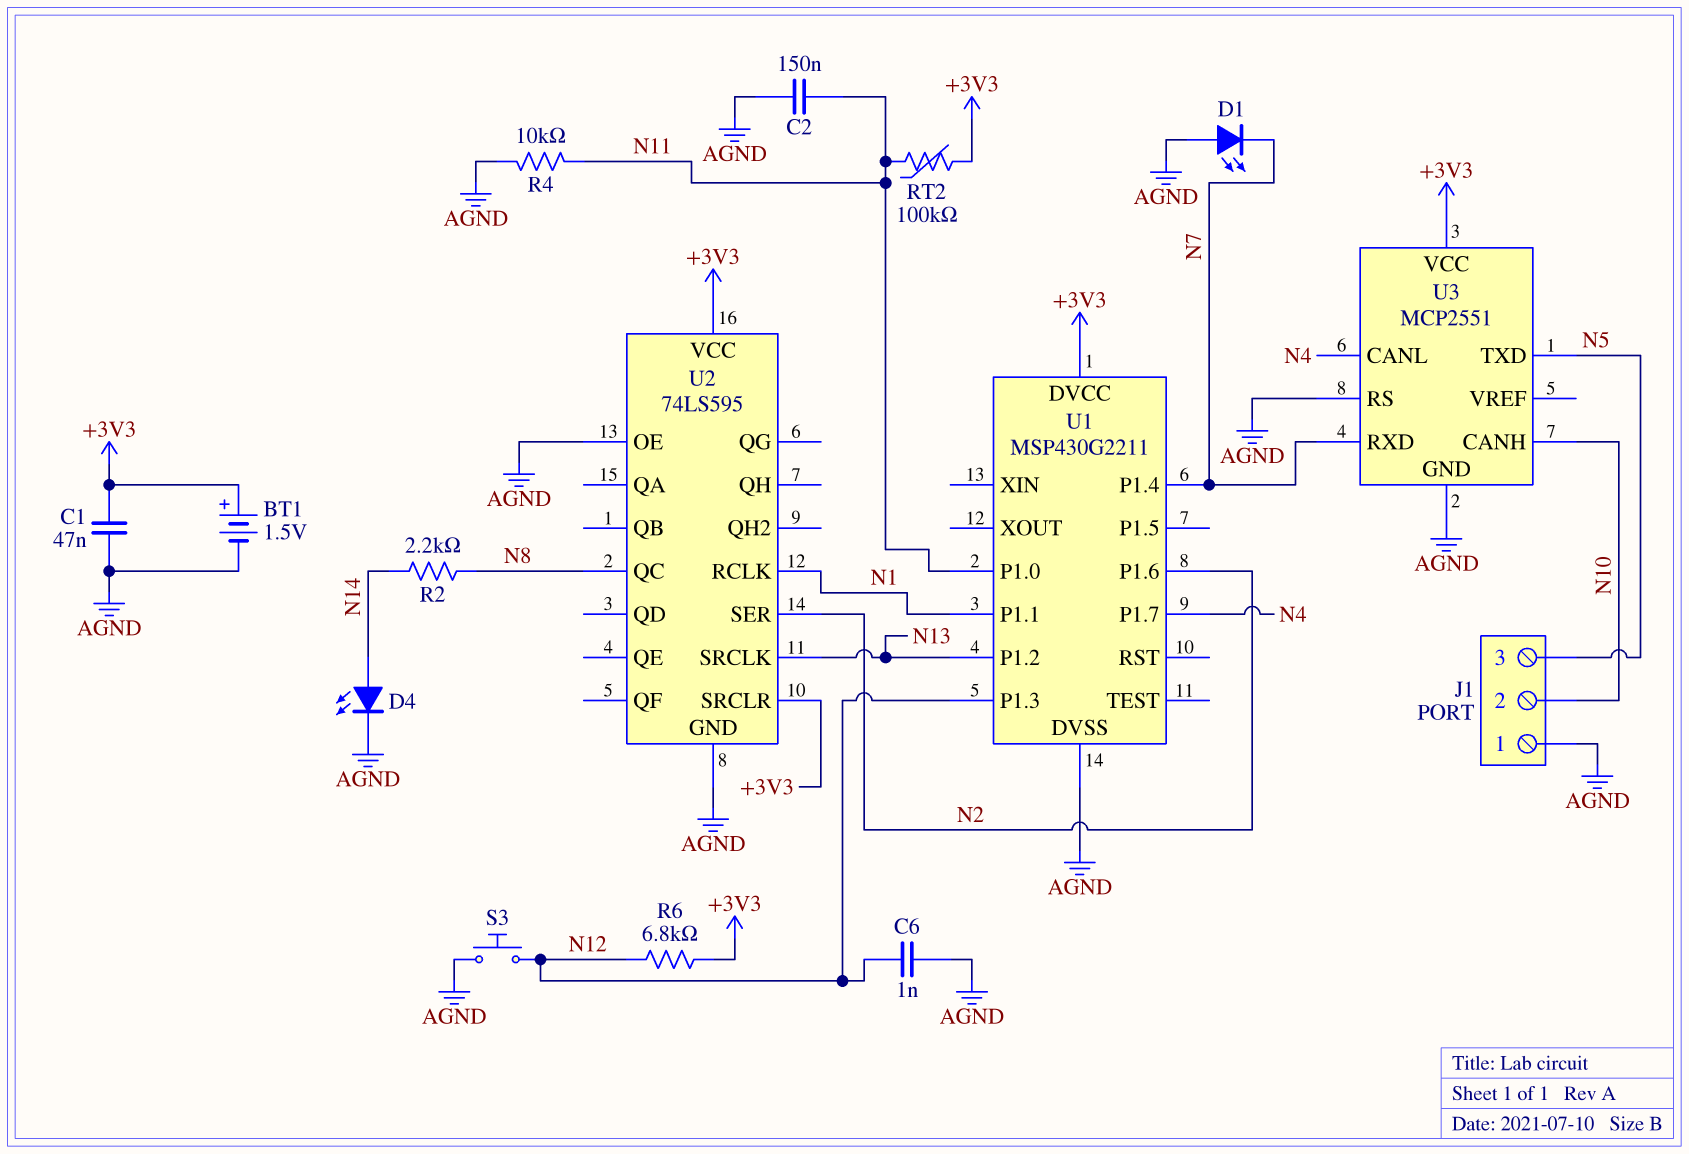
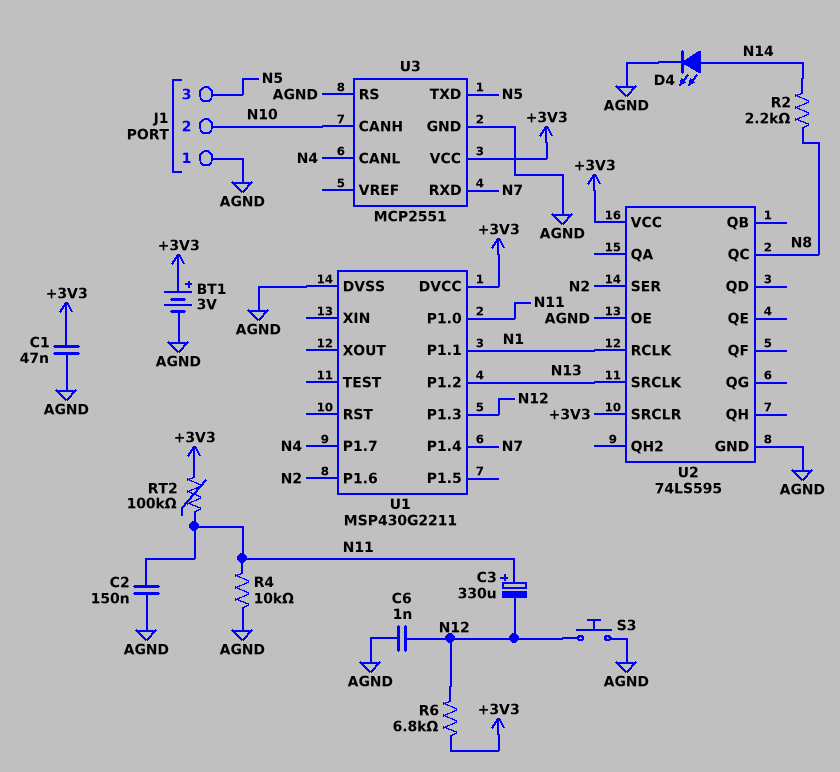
BT1: 1.5V (plus +3V3, minus AGND) -> 3V (plus +3V3, minus AGND)
C3: none -> 330uF (plus N11, minus N12)
D1: LED (A AGND, K N7) -> none

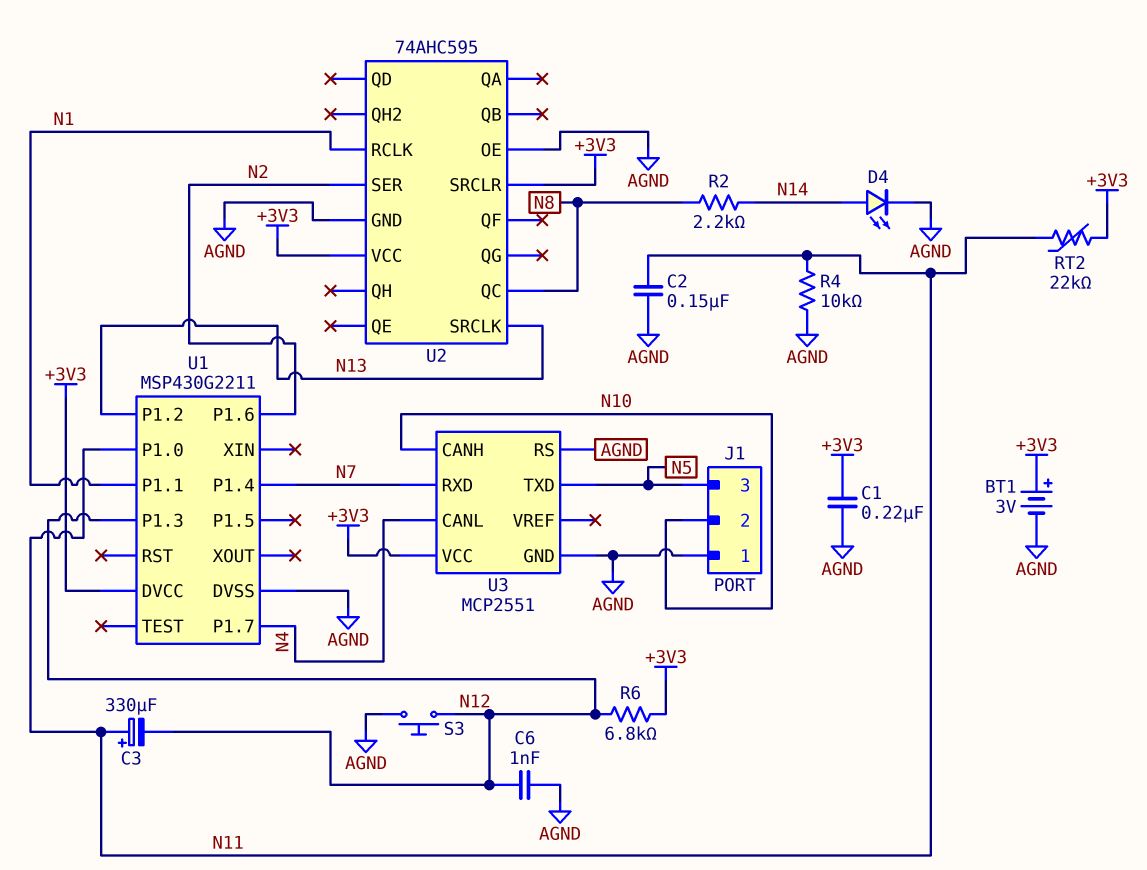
C1: 47nF (+3V3, AGND) -> 220nF (+3V3, AGND)
RT2: 100k (+3V3, N11) -> 22k (+3V3, N11)
U2: 74LS595 -> 74AHC595

